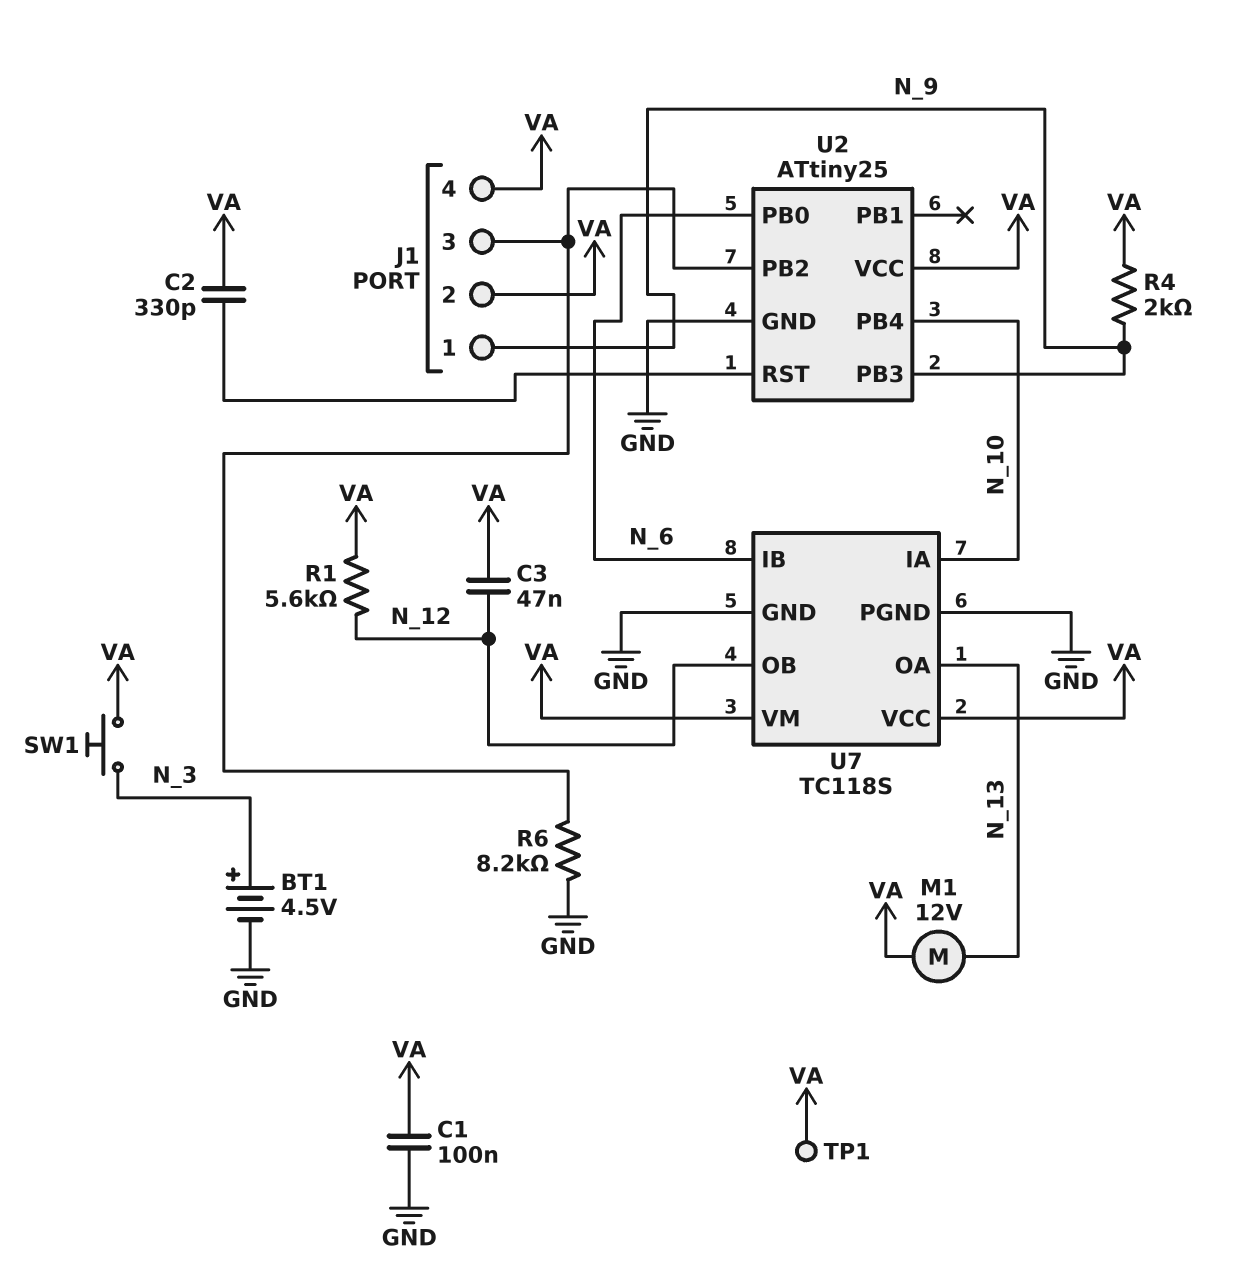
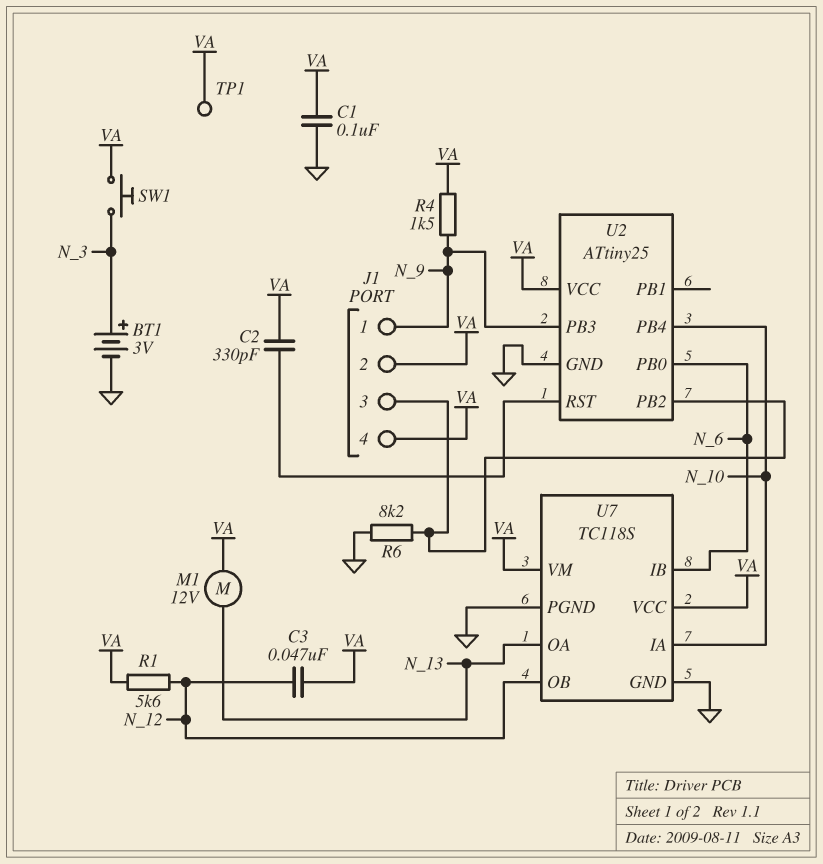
BT1: 4.5V (plus N_3, minus GND) -> 3V (plus N_3, minus GND)
R4: 2k (N_9, VA) -> 1.5k (N_9, VA)

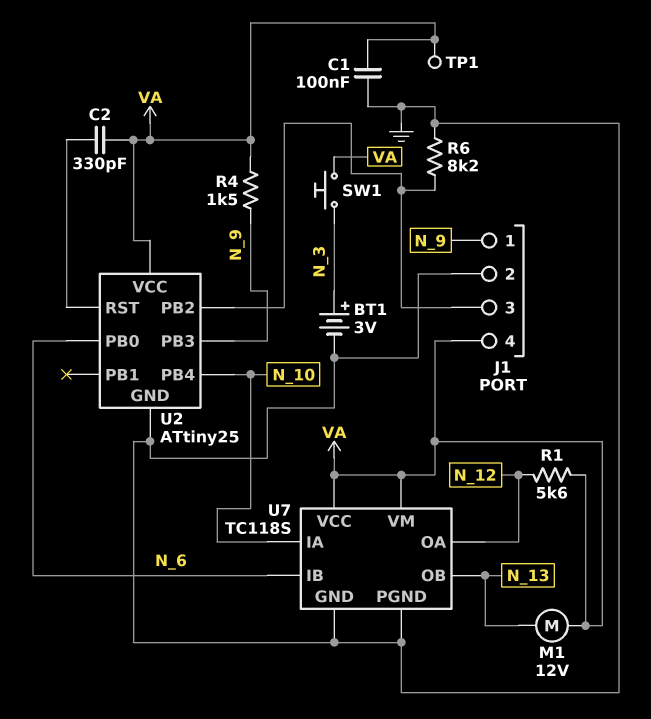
C3: 47nF (N_12, VA) -> none
J1 pin 2: VA -> GND
U7 pin OA: N_13 -> N_12
U7 pin OB: N_12 -> N_13

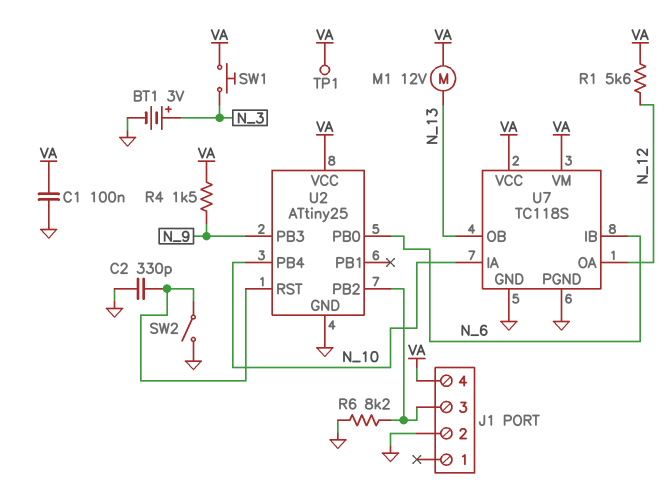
C2: 330pF (U2/RST, VA) -> 330pF (GND, U2/RST)
J1 pin 1: N_9 -> none
SW2: none -> switch (GND, U2/RST)

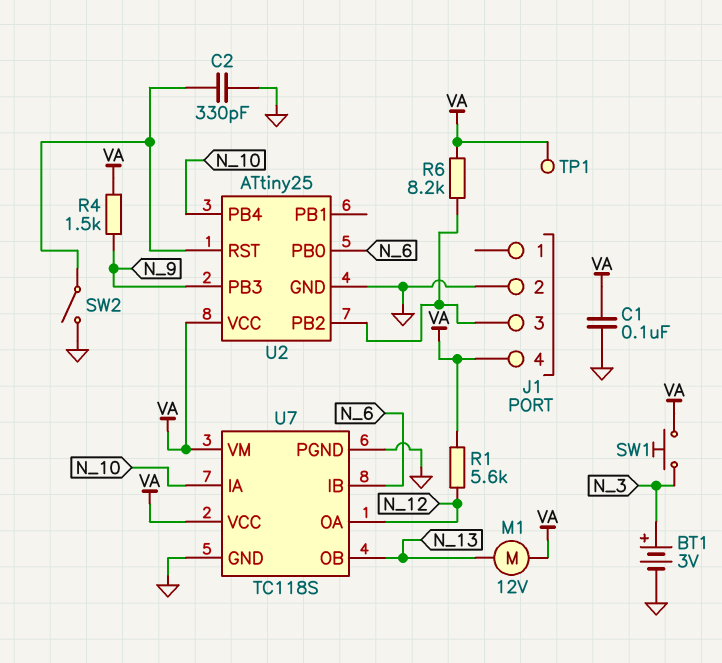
R6: 8.2k (GND, J1/3) -> 8.2k (J1/3, VA)

